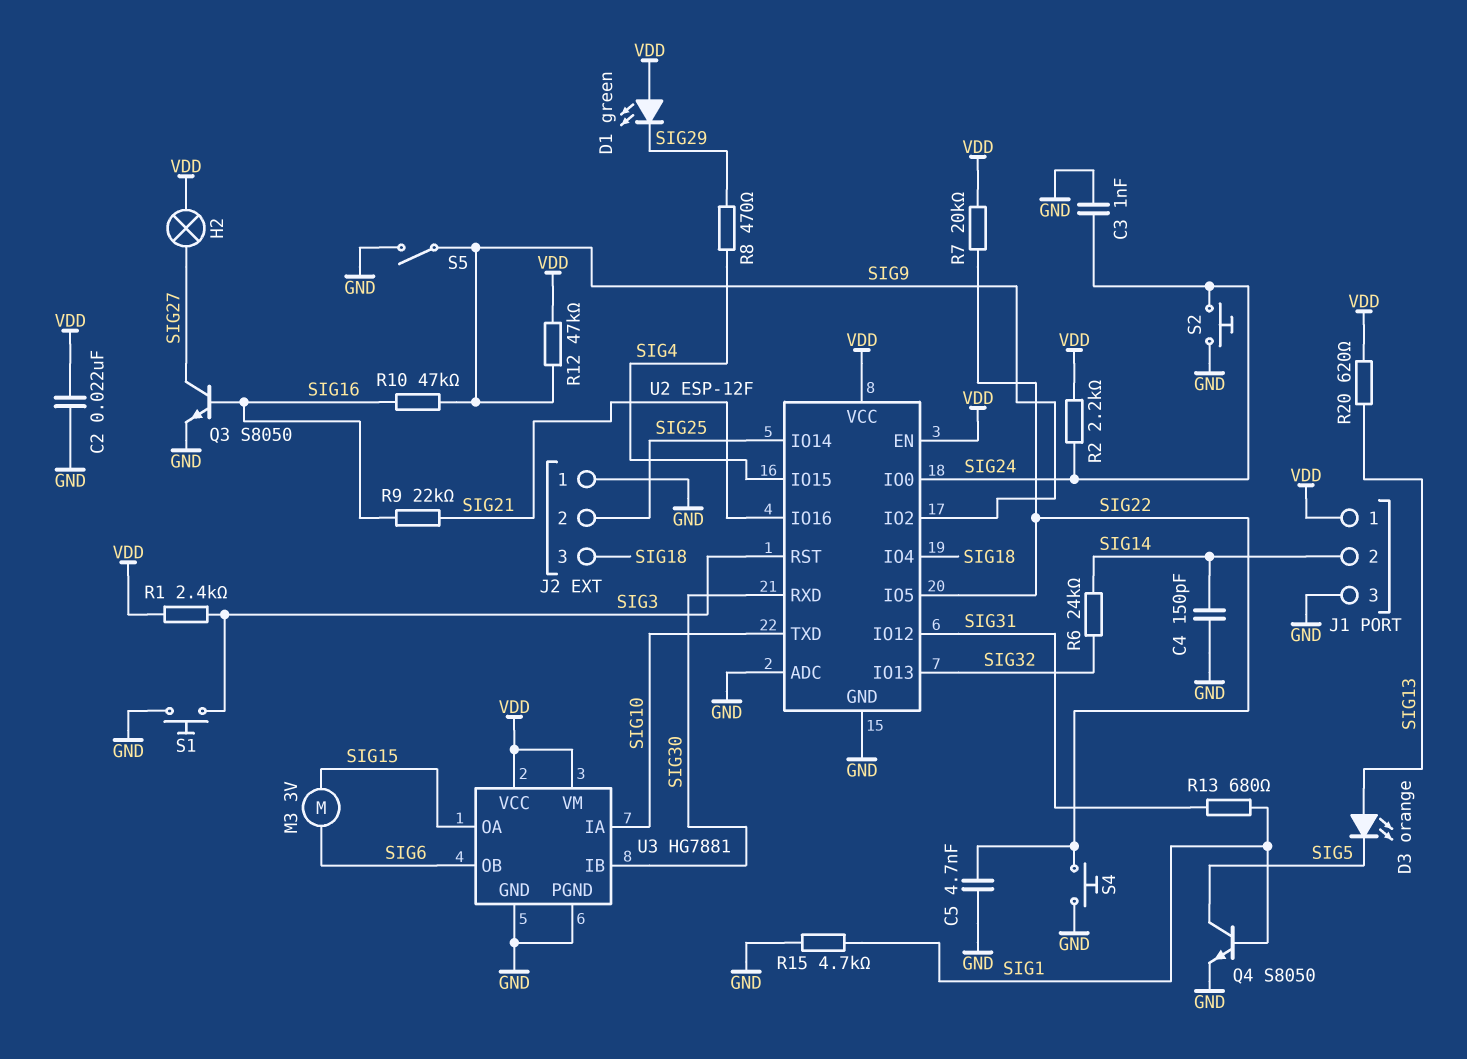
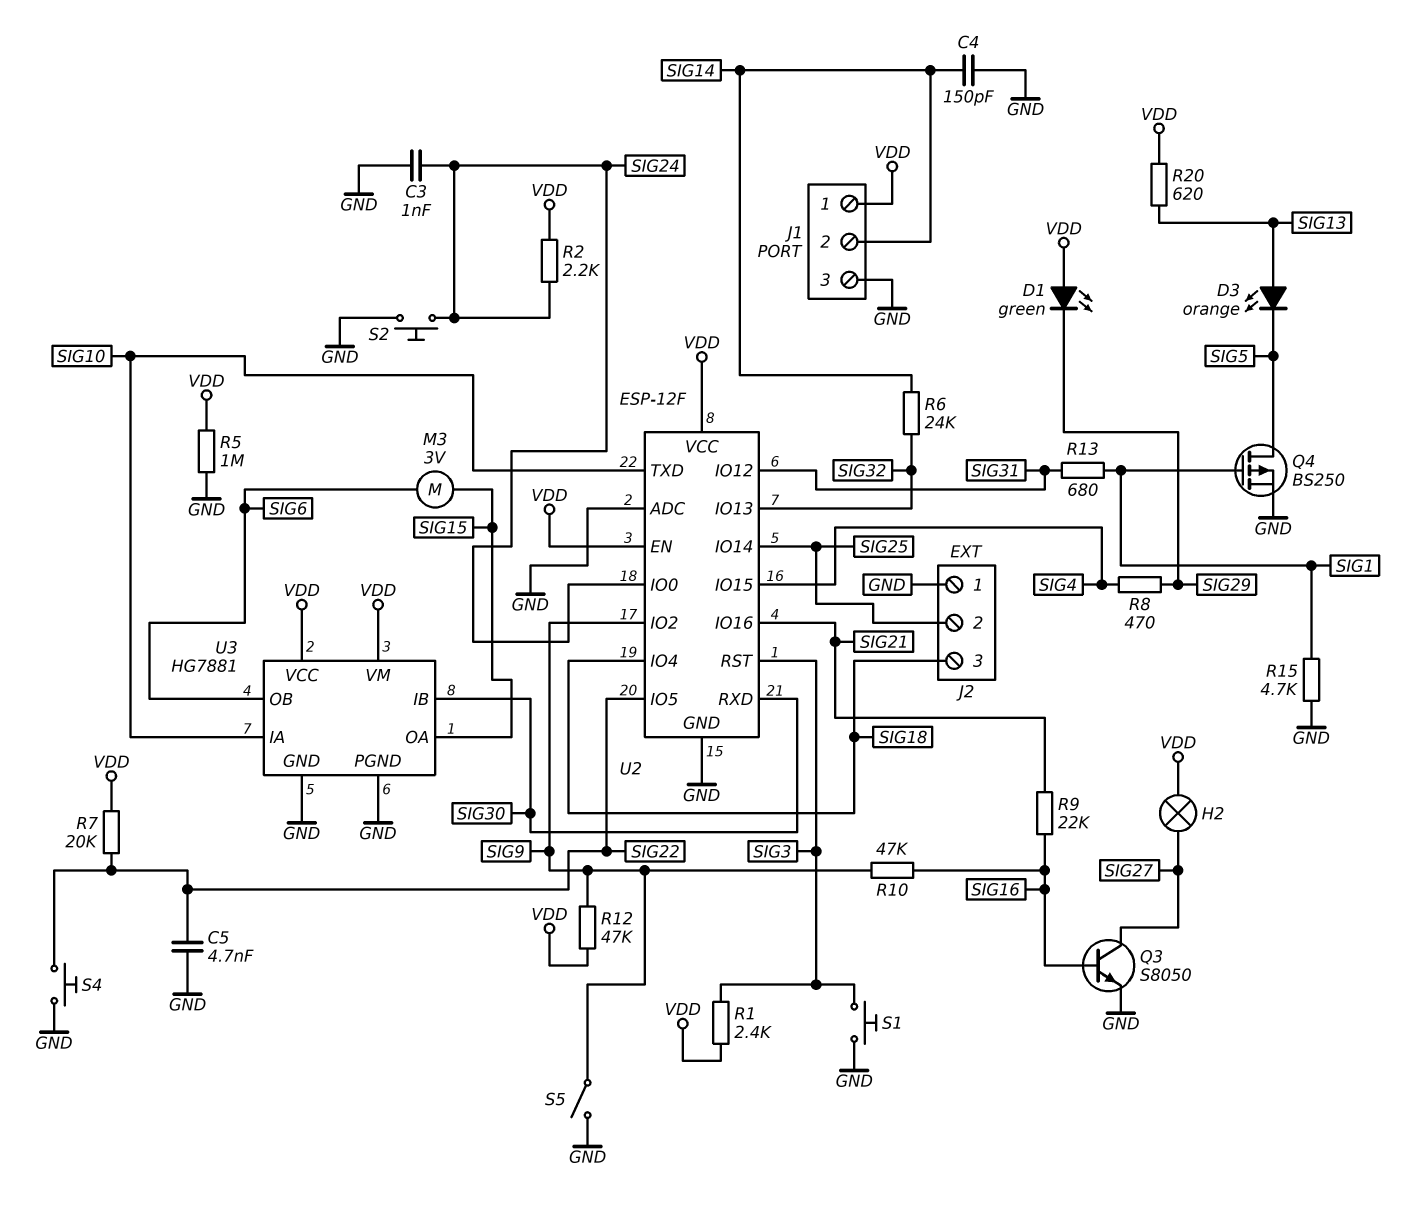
C2: 22nF (GND, VDD) -> none
Q4: NPN S8050 (B SIG1, C SIG5, E GND) -> PMOS BS250 (G SIG1, D SIG5, S GND)
R5: none -> 1M (GND, VDD)

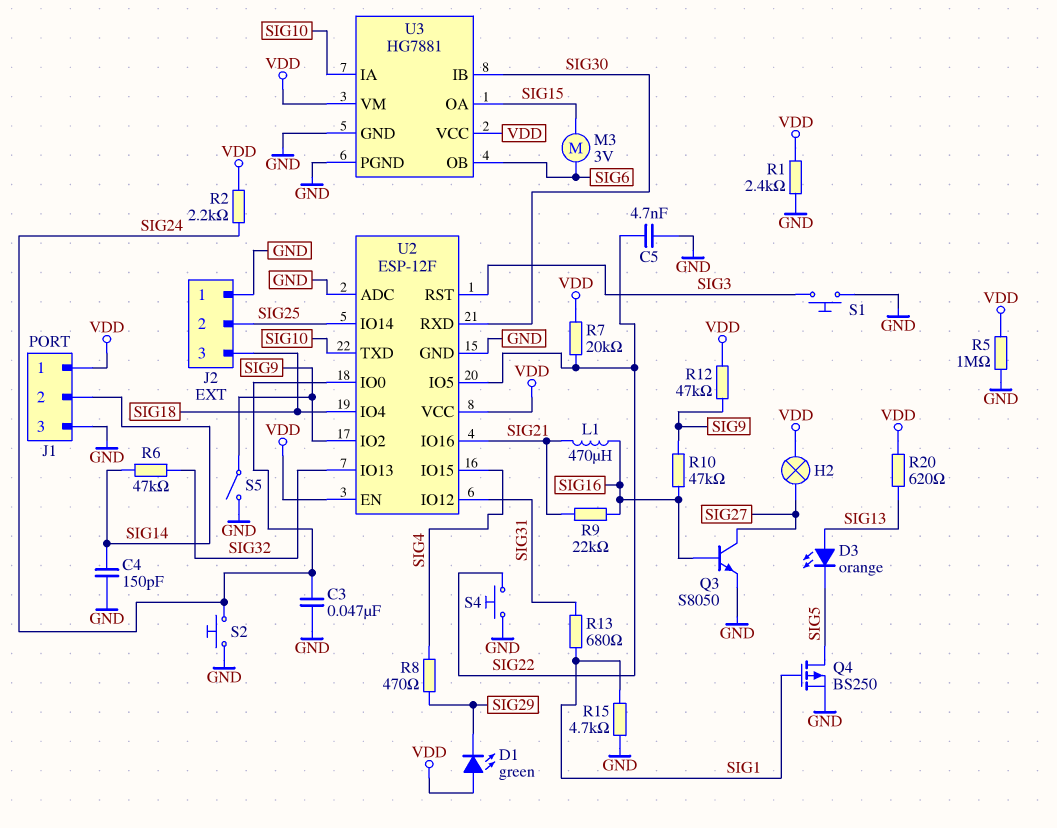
C3: 1nF (GND, SIG24) -> 47nF (GND, SIG24)
L1: none -> 470uH (SIG16, SIG21)
R1: 2.4k (SIG3, VDD) -> 2.4k (GND, VDD)
R6: 24k (SIG14, SIG32) -> 47k (SIG14, SIG32)

